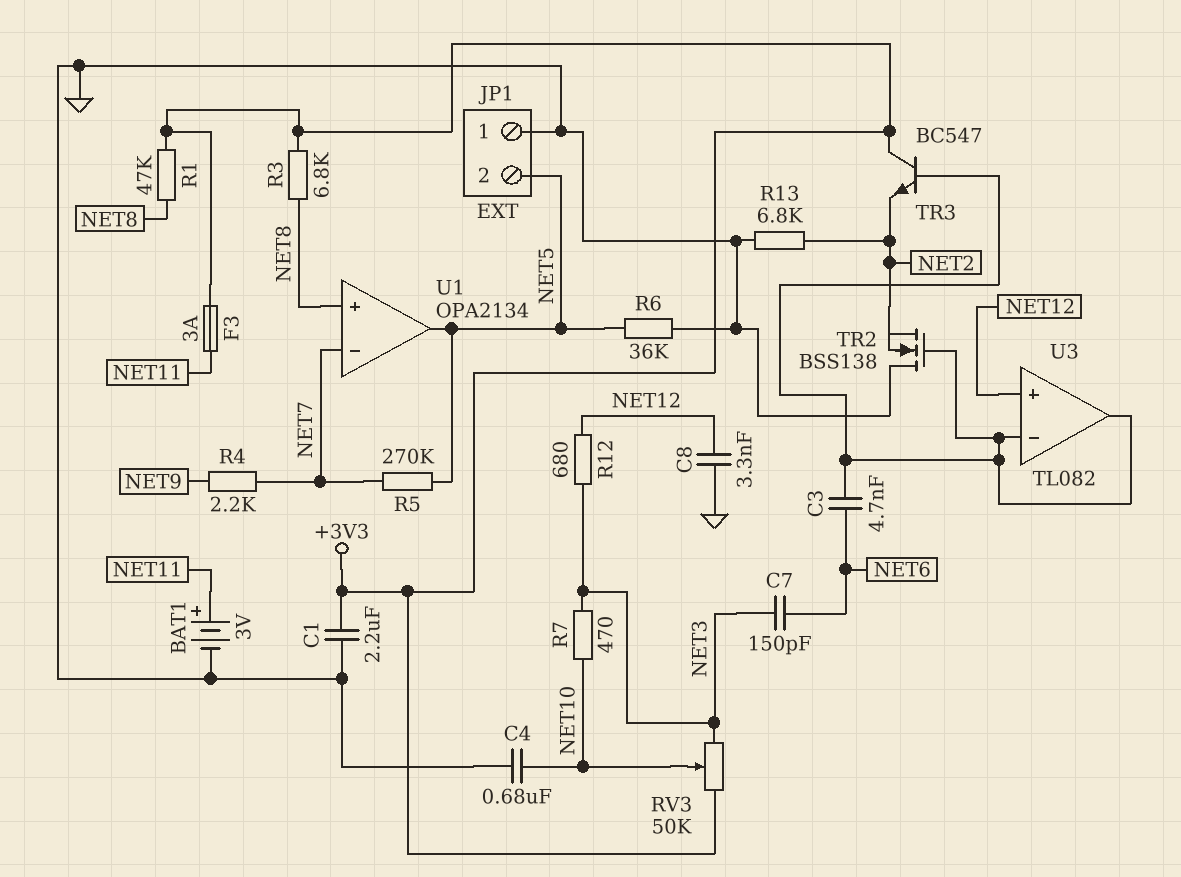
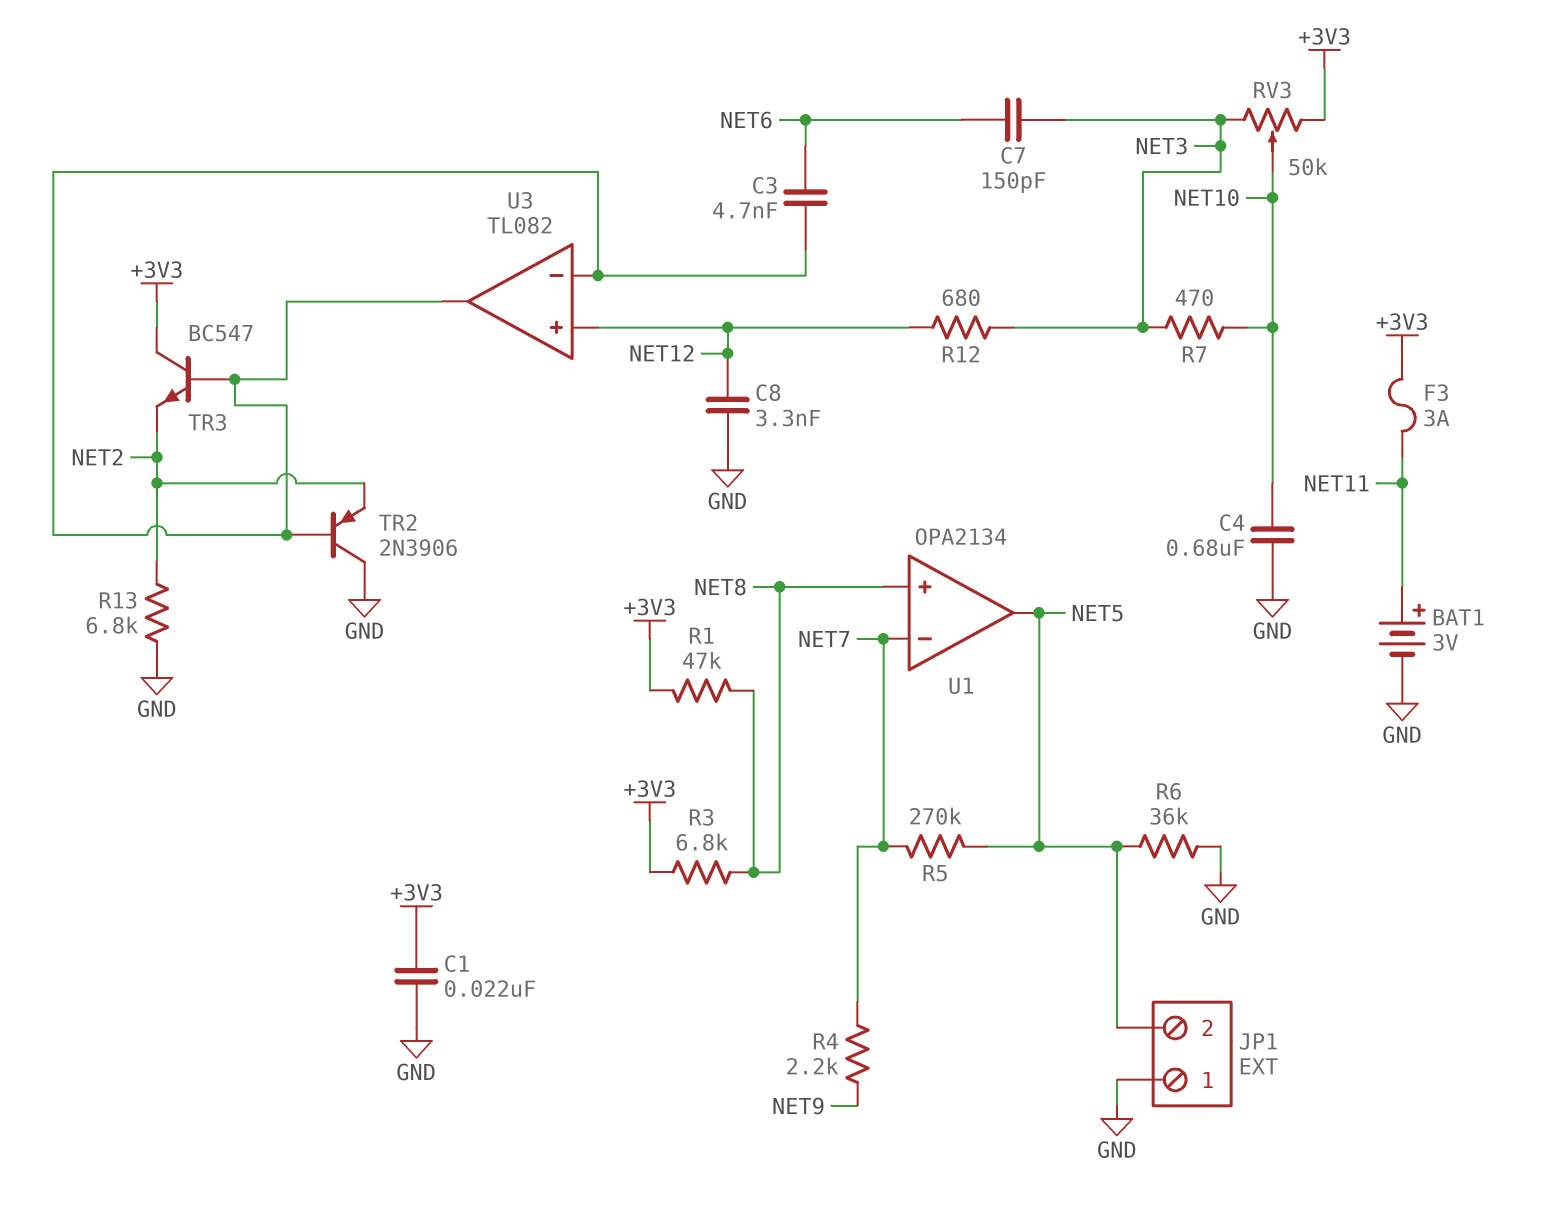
C1: 2.2uF (+3V3, GND) -> 22nF (+3V3, GND)
TR2: NMOS BSS138 (G U3/in-, D GND, S NET2) -> PNP 2N3906 (B U3/in-, C GND, E NET2)

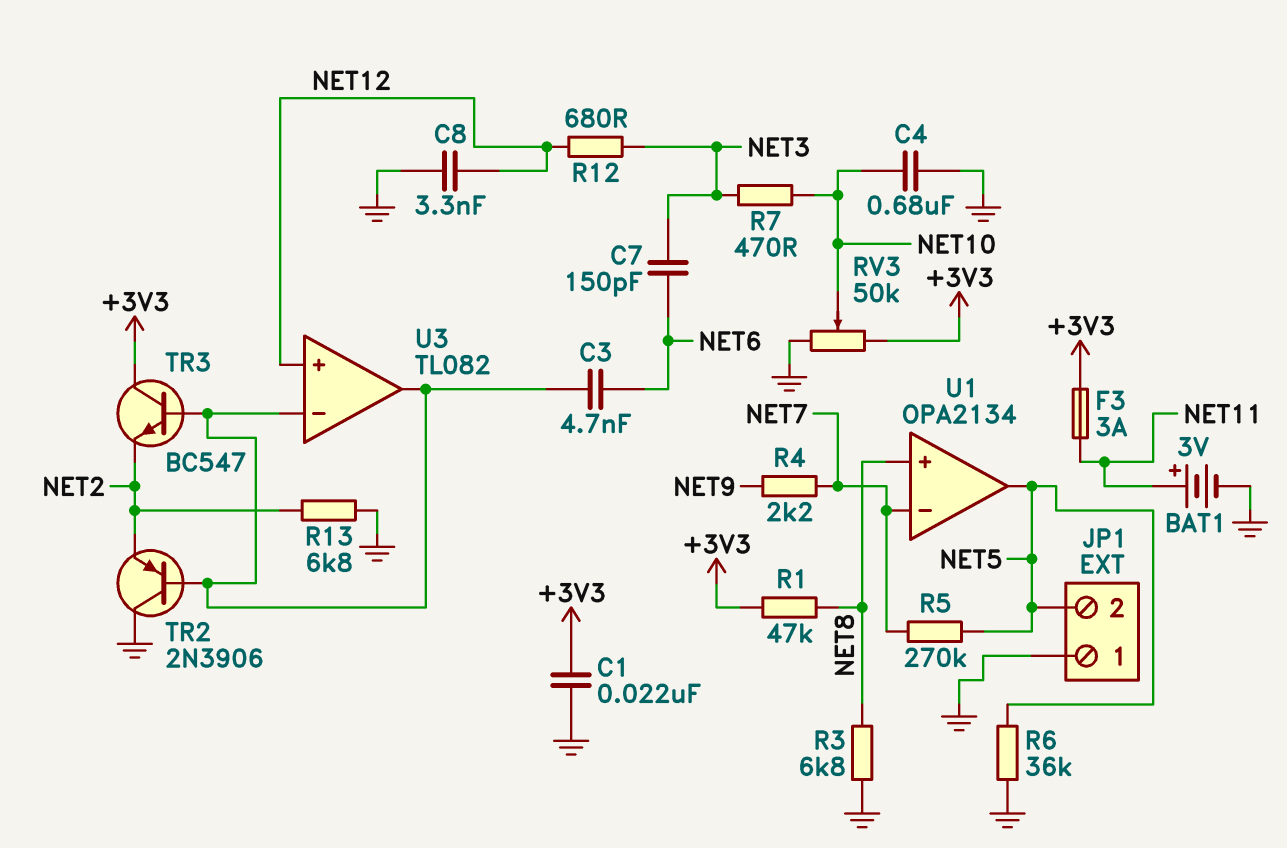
R3: 6.8k (+3V3, NET8) -> 6.8k (GND, NET8)
RV3: 50k (+3V3, NET3, wiper NET10) -> 50k (+3V3, GND, wiper NET10)

